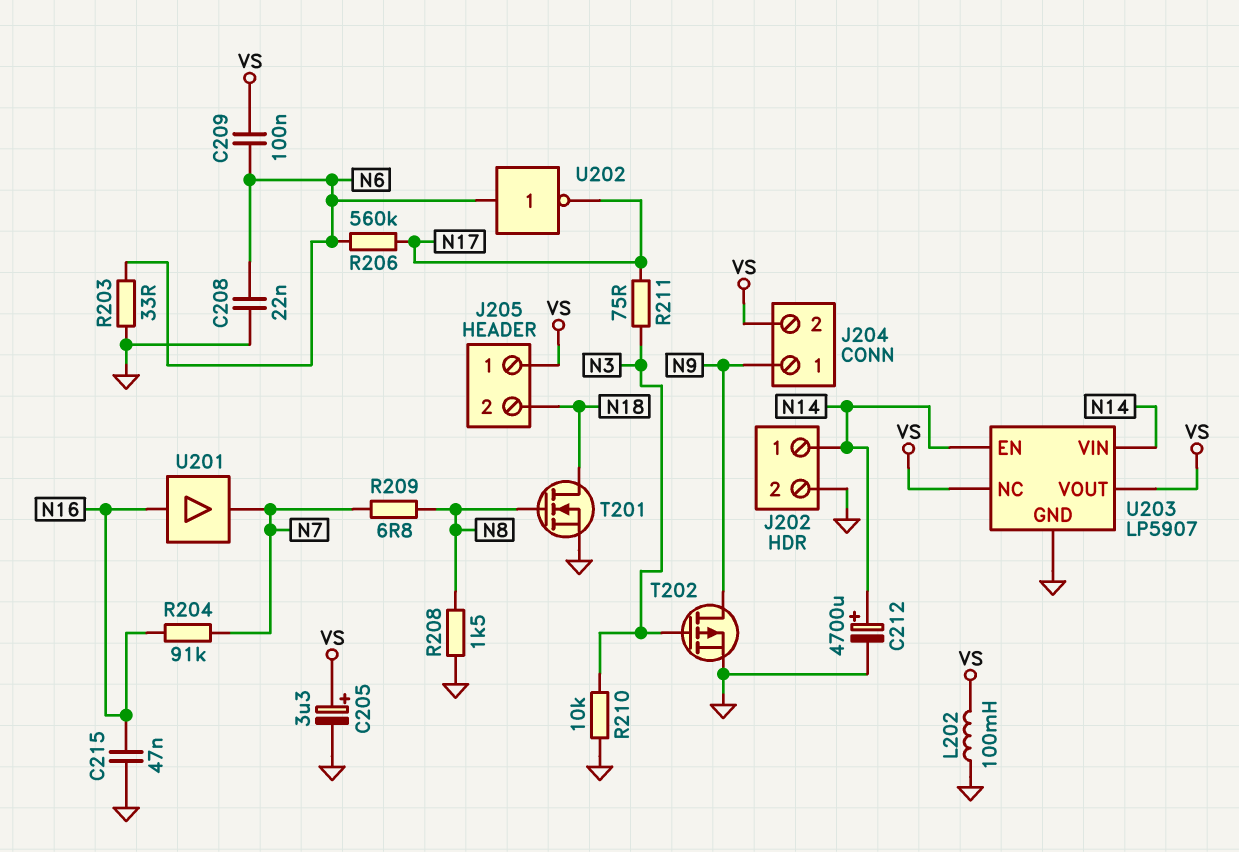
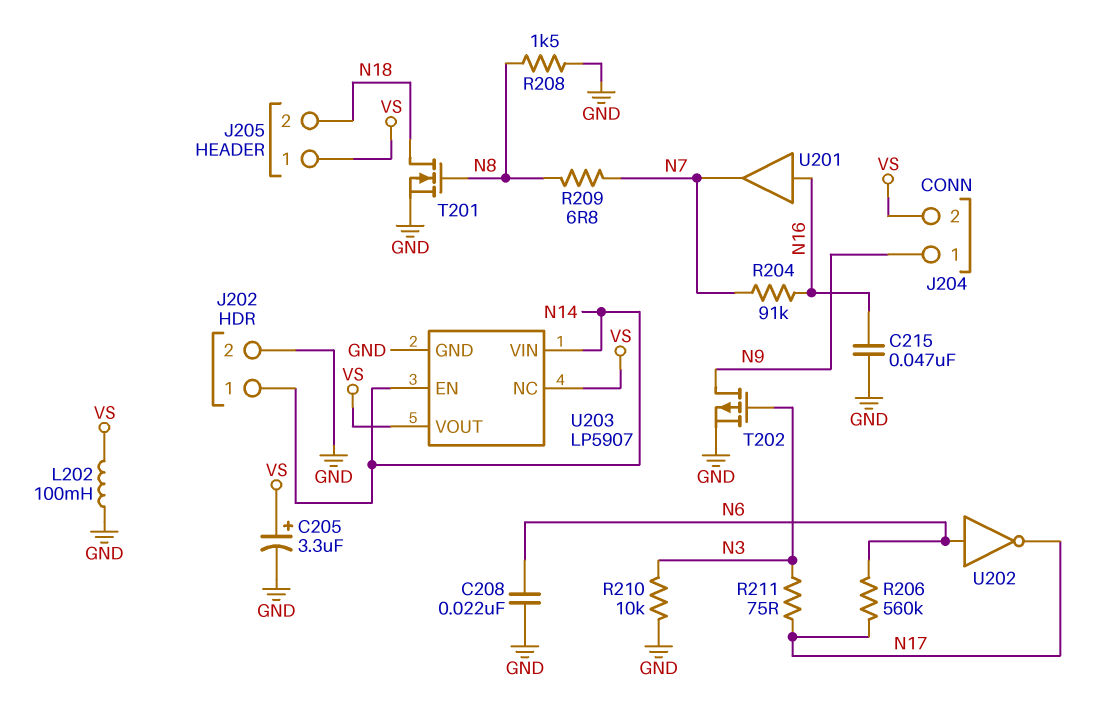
C209: 100nF (N6, VS) -> none
C212: 4700uF (plus N14, minus GND) -> none
R203: 33 (GND, N6) -> none

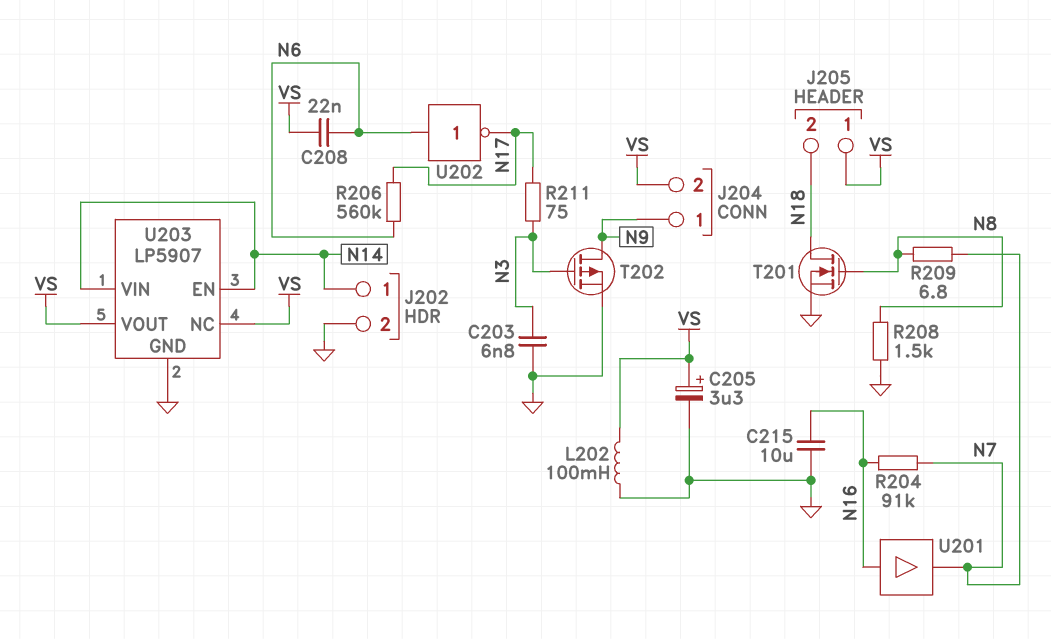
C203: none -> 6.8nF (GND, N3)
C208: 22nF (GND, N6) -> 22nF (N6, VS)
C215: 47nF (GND, N16) -> 10uF (GND, N16)
R210: 10k (GND, N3) -> none

